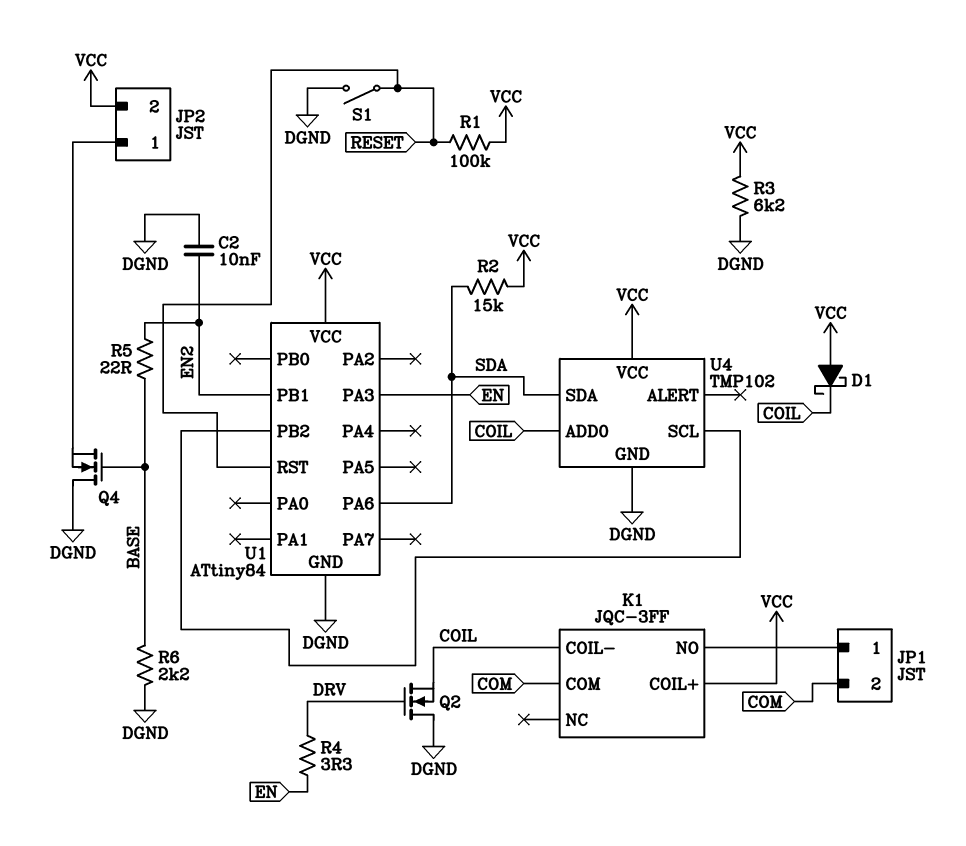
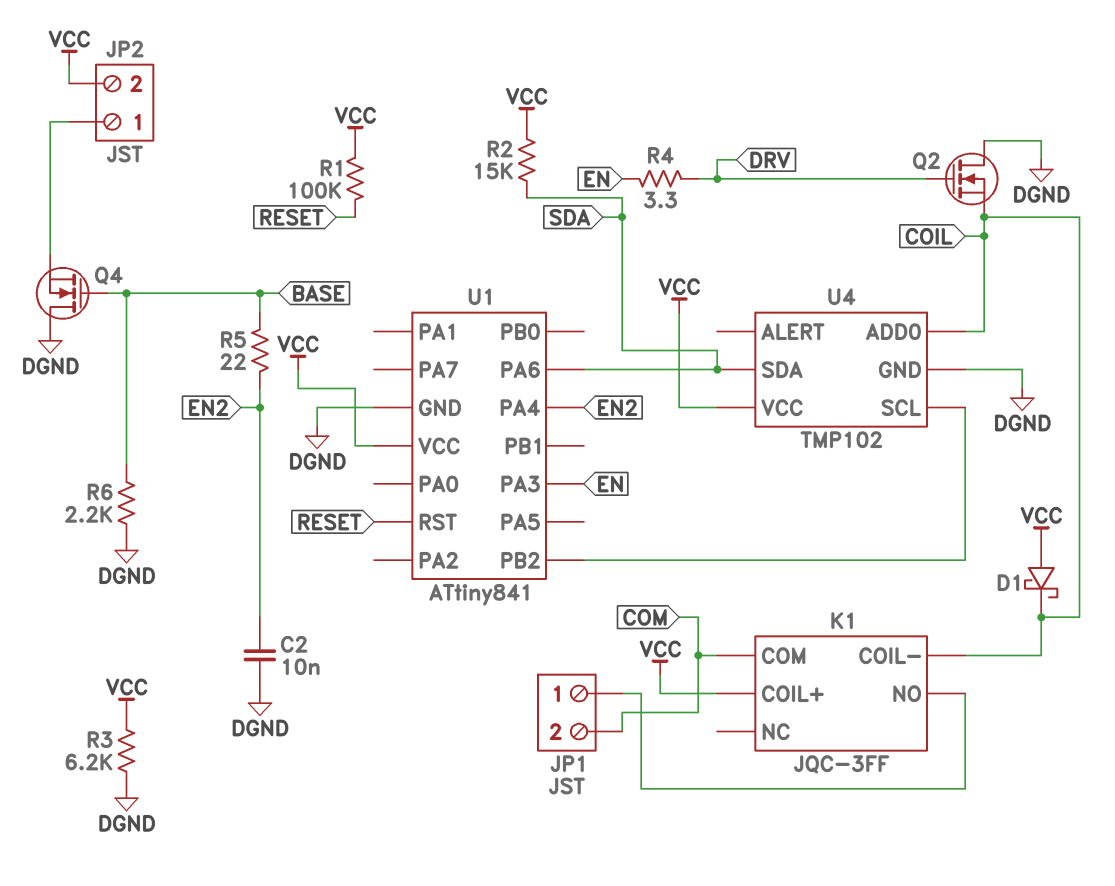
S1: switch (DGND, RESET) -> none
U1: ATtiny84 -> ATtiny841
U1 pin PA4: none -> EN2
U1 pin PB1: EN2 -> none

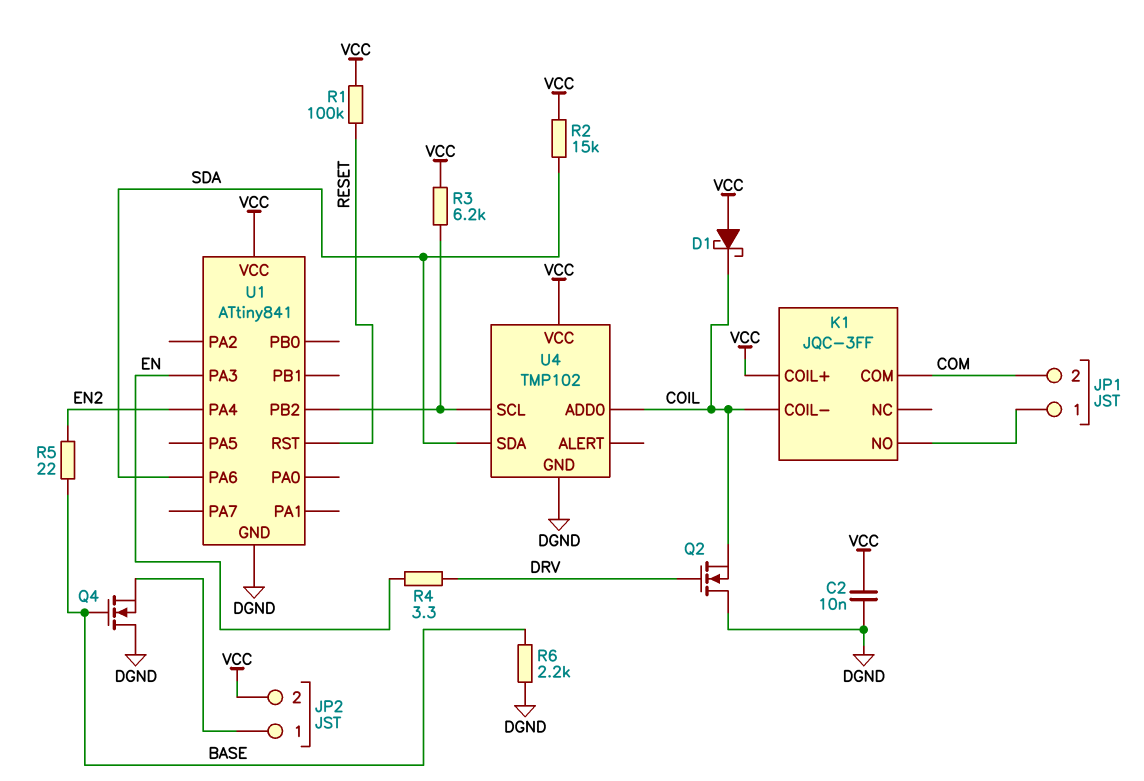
C2: 10nF (DGND, EN2) -> 10nF (DGND, VCC)
R3: 6.2k (DGND, VCC) -> 6.2k (U1/PB2, VCC)

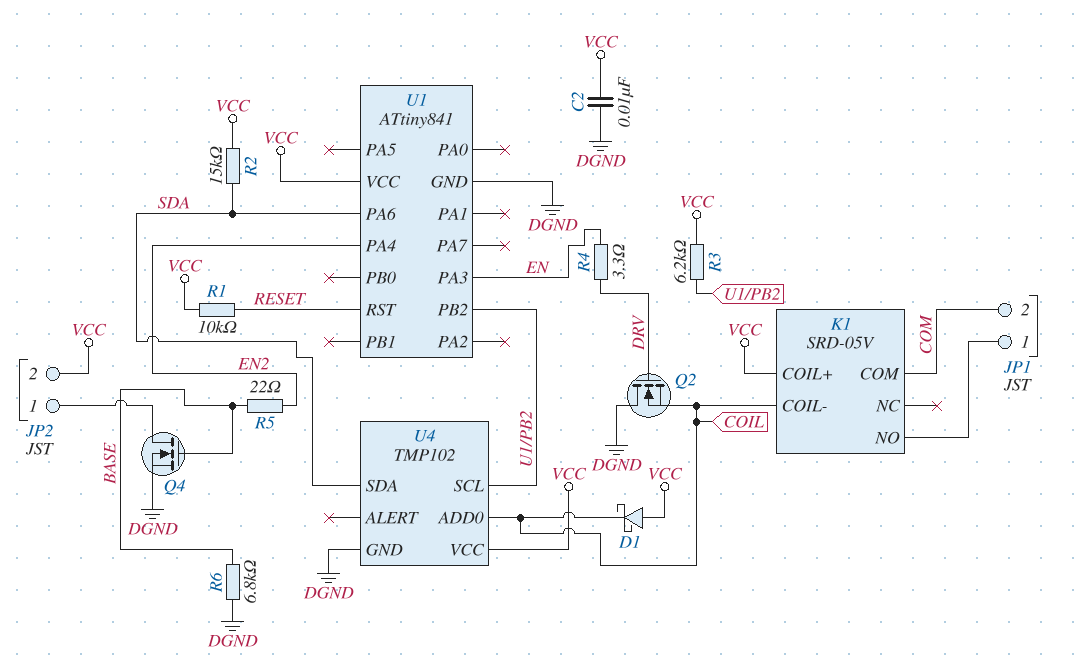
K1: JQC-3FF -> SRD-05V
Q4: NMOS (G BASE, D DGND, S JP2/1) -> NMOS (G BASE, D JP2/1, S DGND)
R1: 100k (RESET, VCC) -> 10k (RESET, VCC)
R6: 2.2k (BASE, DGND) -> 6.8k (BASE, DGND)

